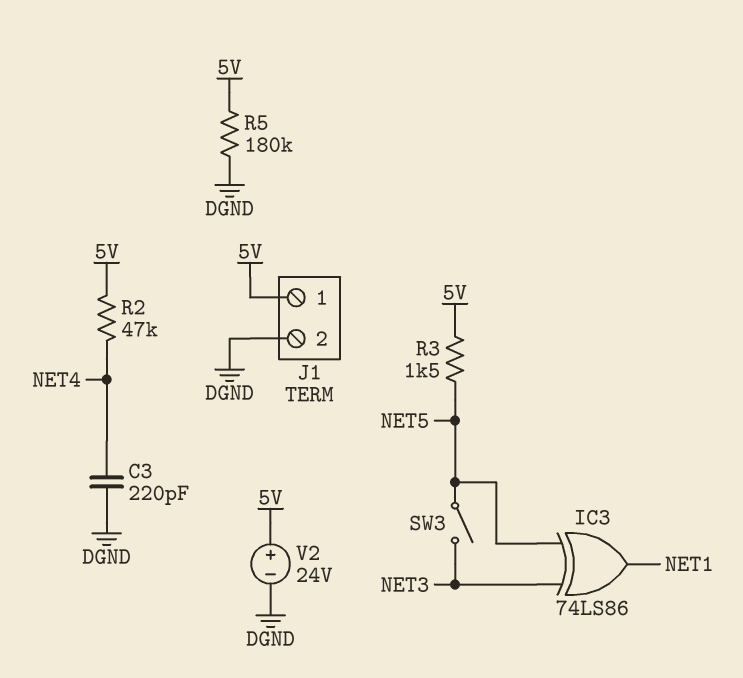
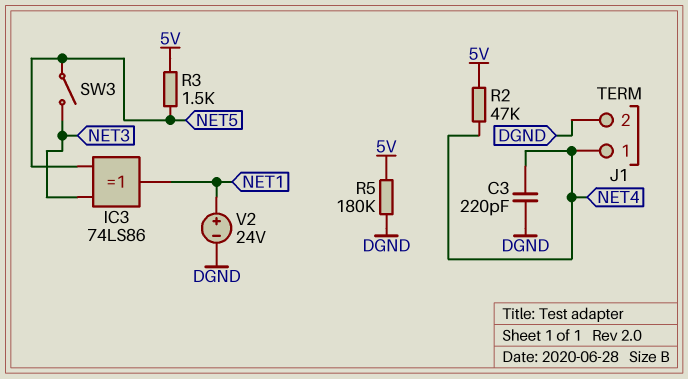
J1 pin 1: 5V -> NET4
V2: 24V (plus 5V, minus DGND) -> 24V (plus NET1, minus DGND)

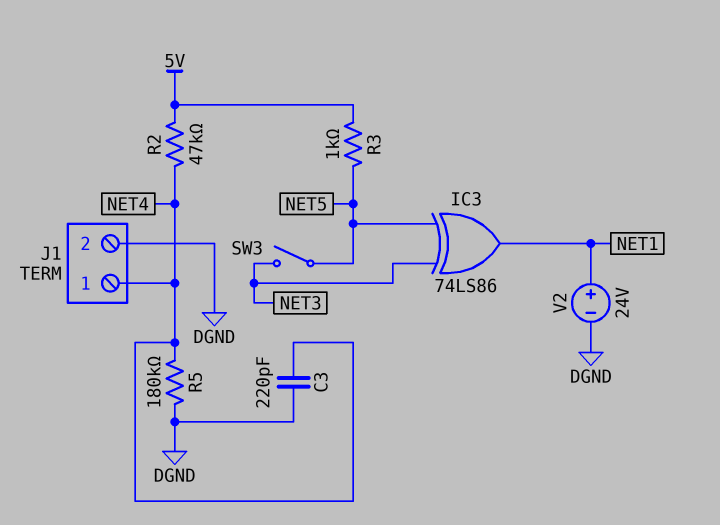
R3: 1.5k (5V, NET5) -> 1k (5V, NET5)
R5: 180k (5V, DGND) -> 180k (DGND, NET4)

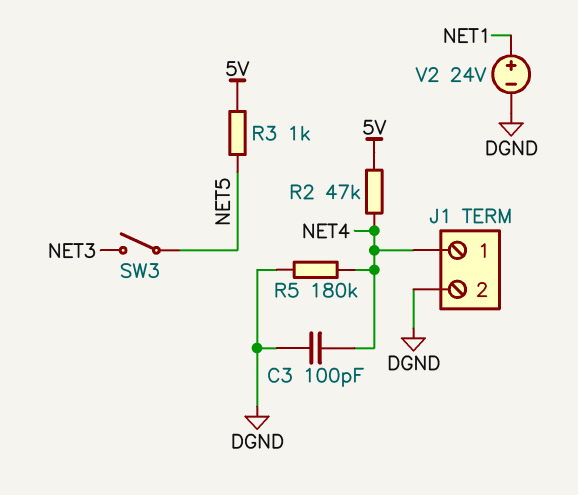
C3: 220pF (DGND, NET4) -> 100pF (DGND, NET4)
IC3: XOR 74LS86 (in NET3, in NET5, out NET1) -> none

